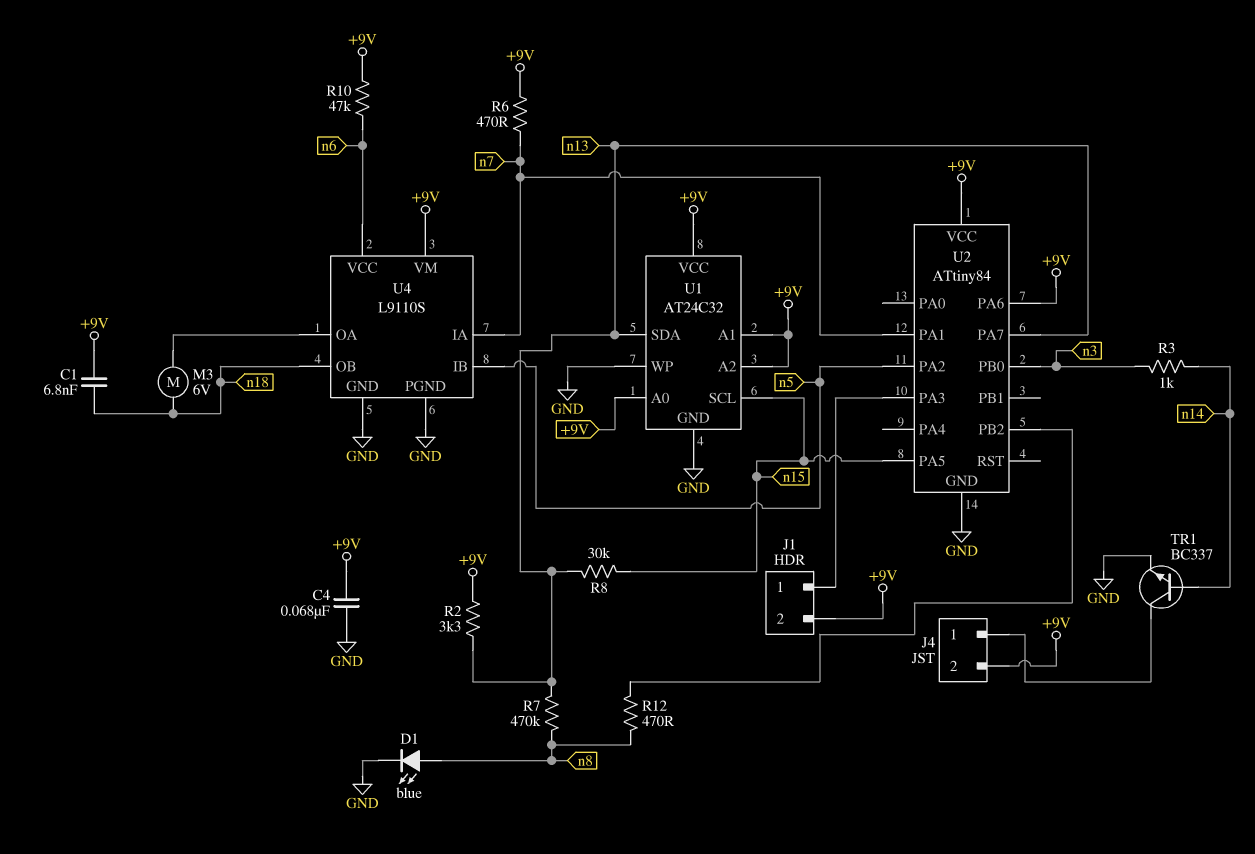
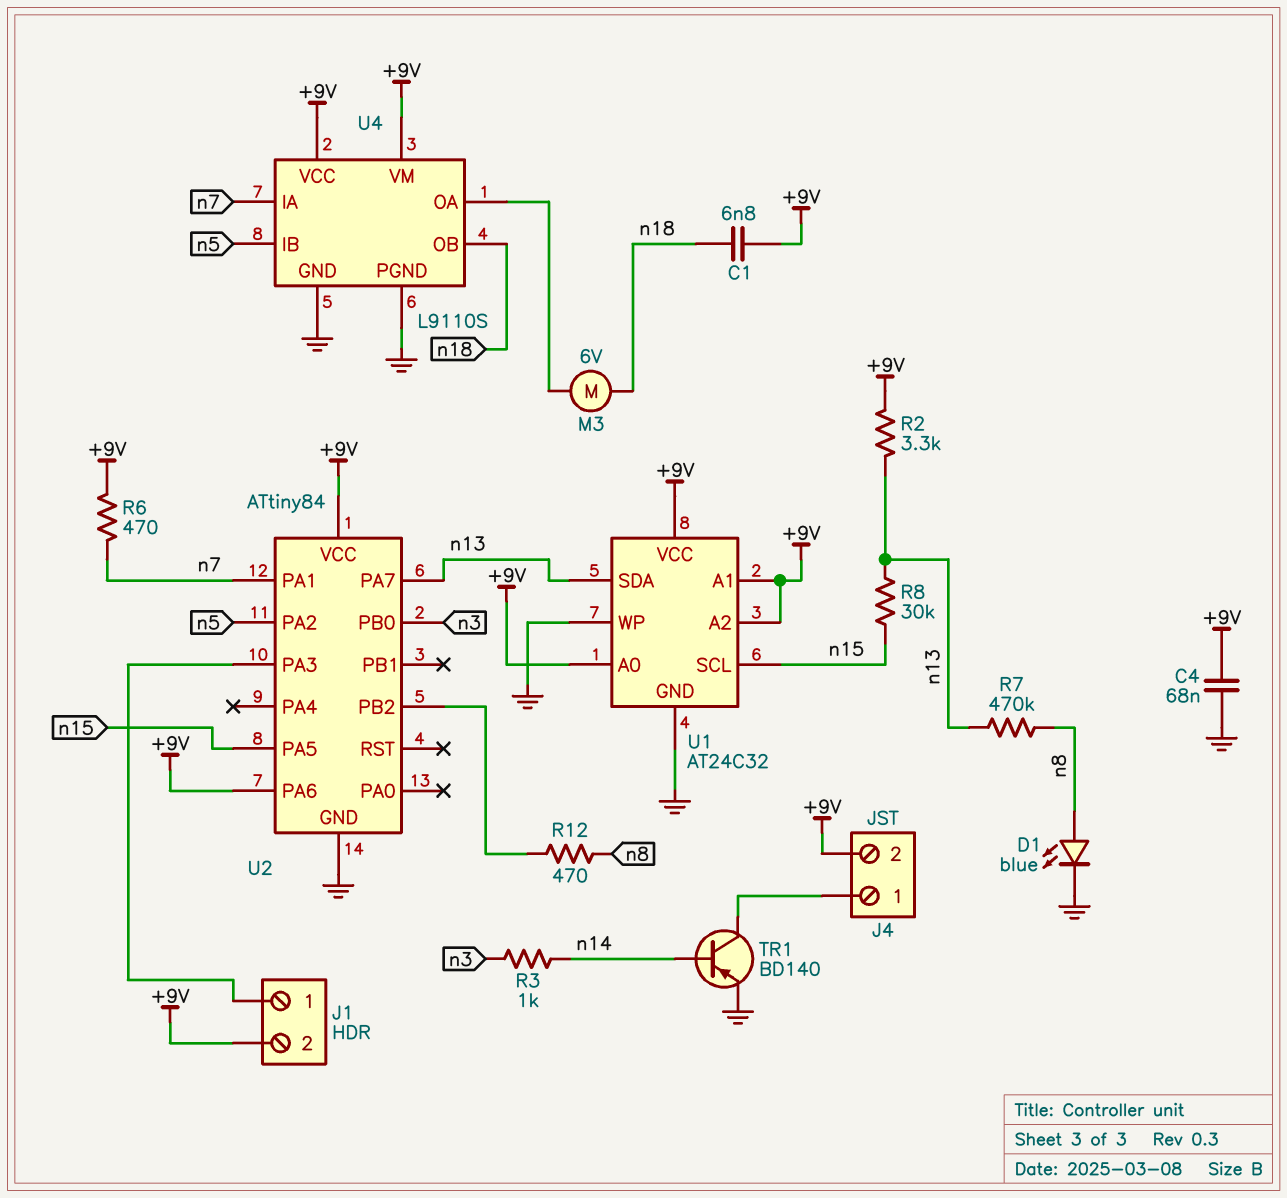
R10: 47k (+9V, n6) -> none
TR1: NPN BC337 (B n14, C J4/1, E GND) -> PNP BD140 (B n14, C J4/1, E GND)
U4 pin VCC: n6 -> +9V

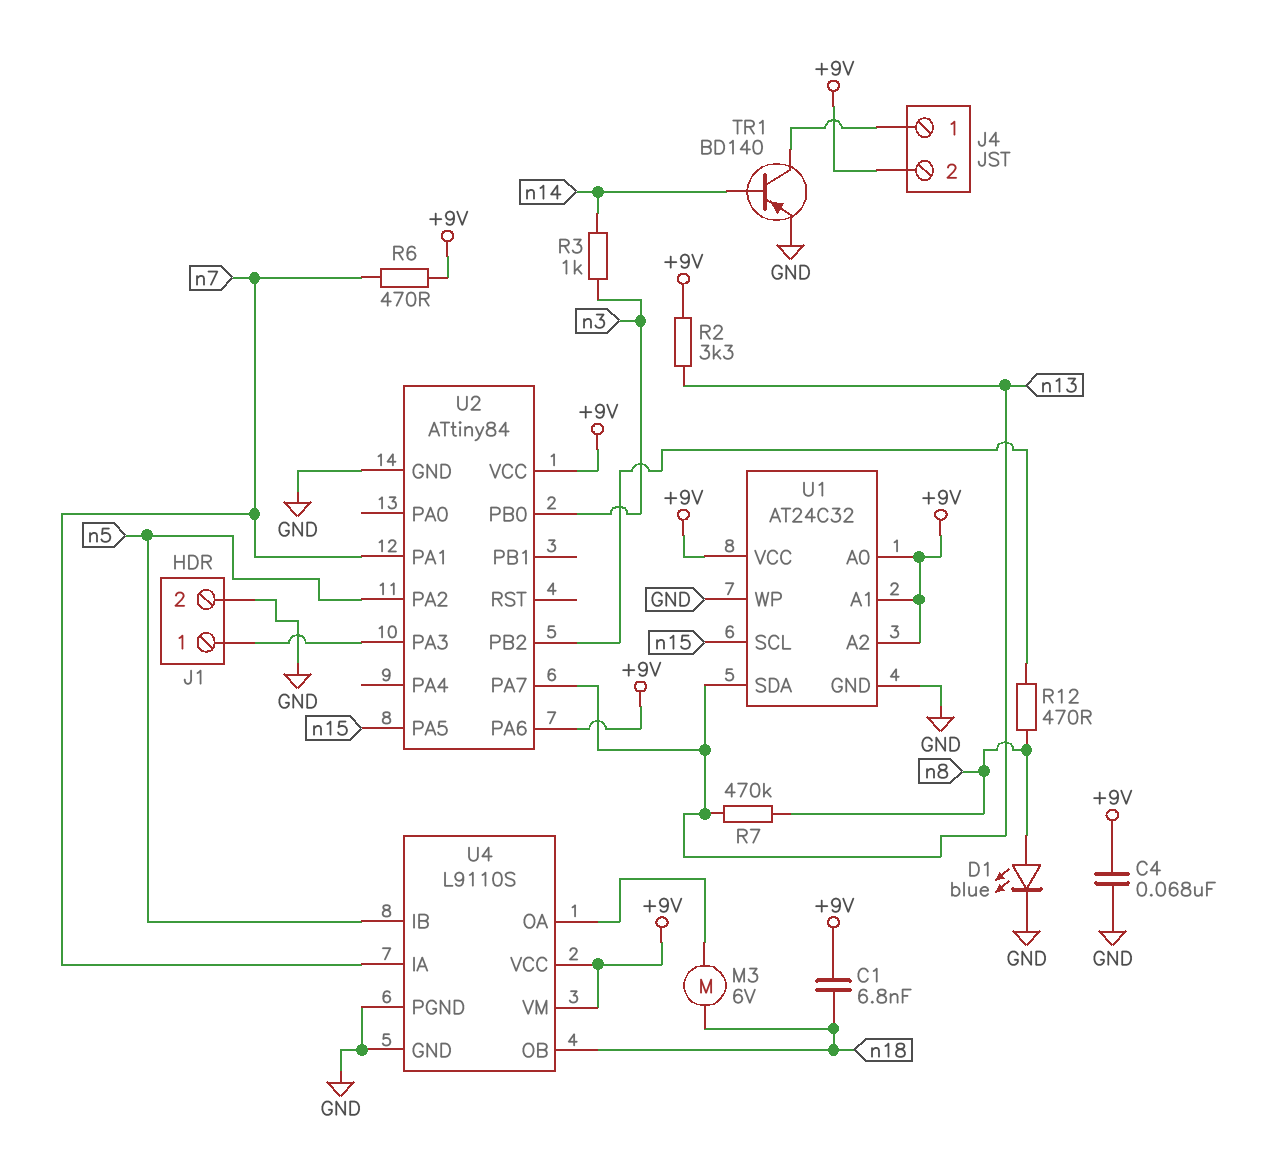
J1 pin 2: +9V -> GND
R8: 30k (n13, n15) -> none

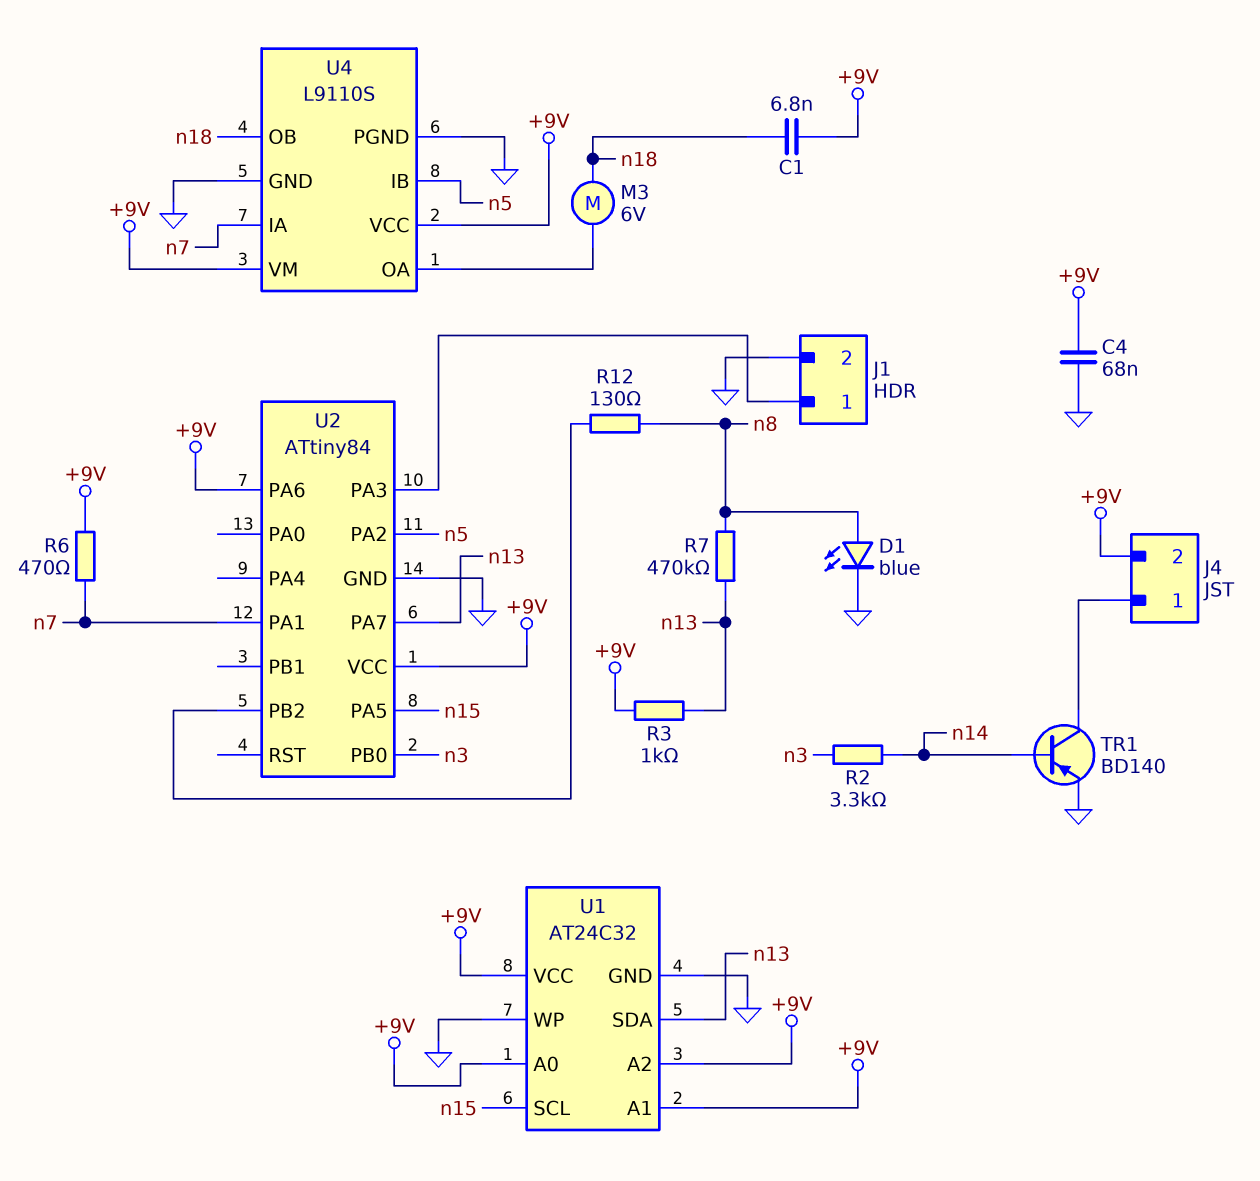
R2: 3.3k (+9V, n13) -> 3.3k (n3, n14)
R3: 1k (n3, n14) -> 1k (+9V, n13)
R12: 470 (U2/PB2, n8) -> 130 (U2/PB2, n8)

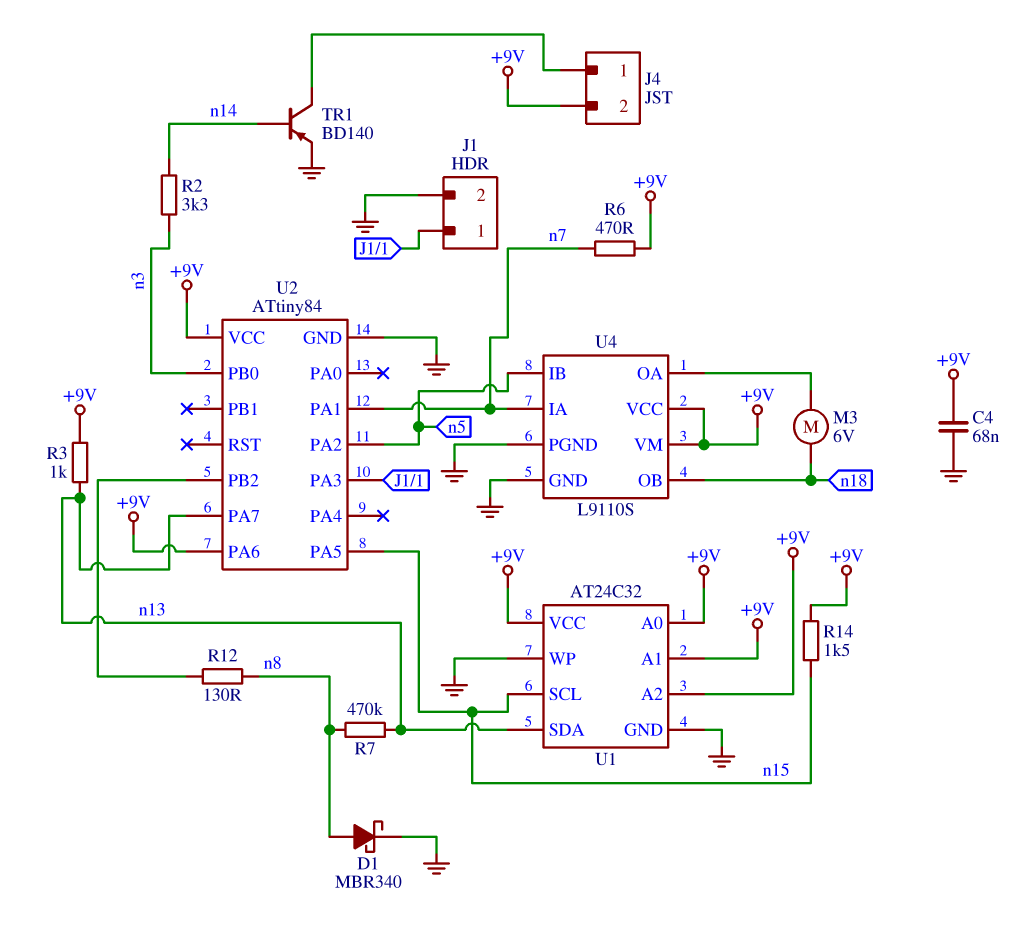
C1: 6.8nF (+9V, n18) -> none
D1: LED blue (A n8, K GND) -> schottky MBR340 (A n8, K GND)
R14: none -> 1.5k (+9V, n15)

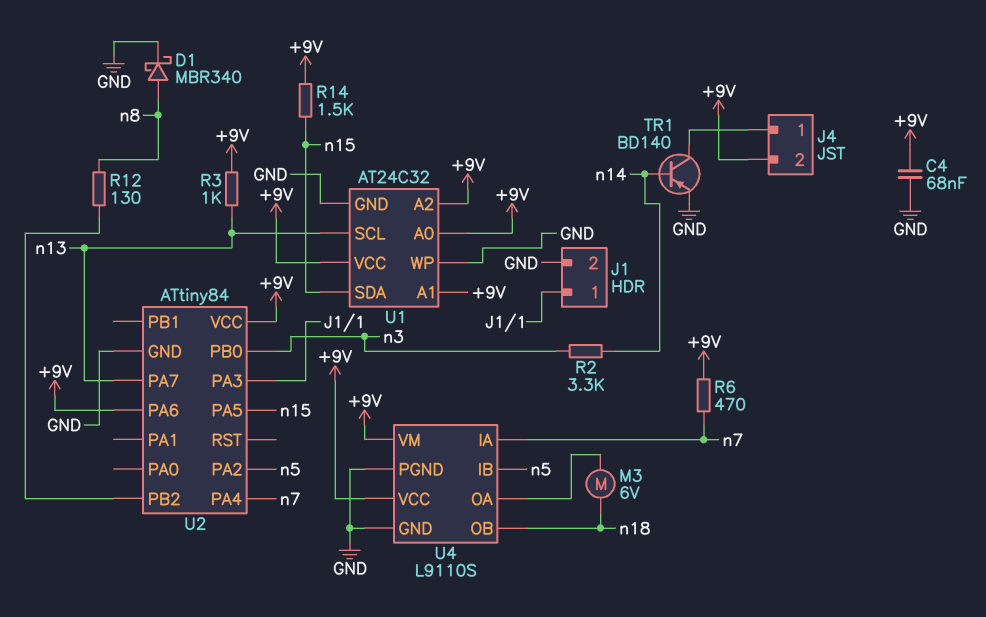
R7: 470k (n8, n13) -> none
U1 pin SCL: n15 -> n13
U1 pin SDA: n13 -> n15
U2 pin PA1: n7 -> none
U2 pin PA4: none -> n7

